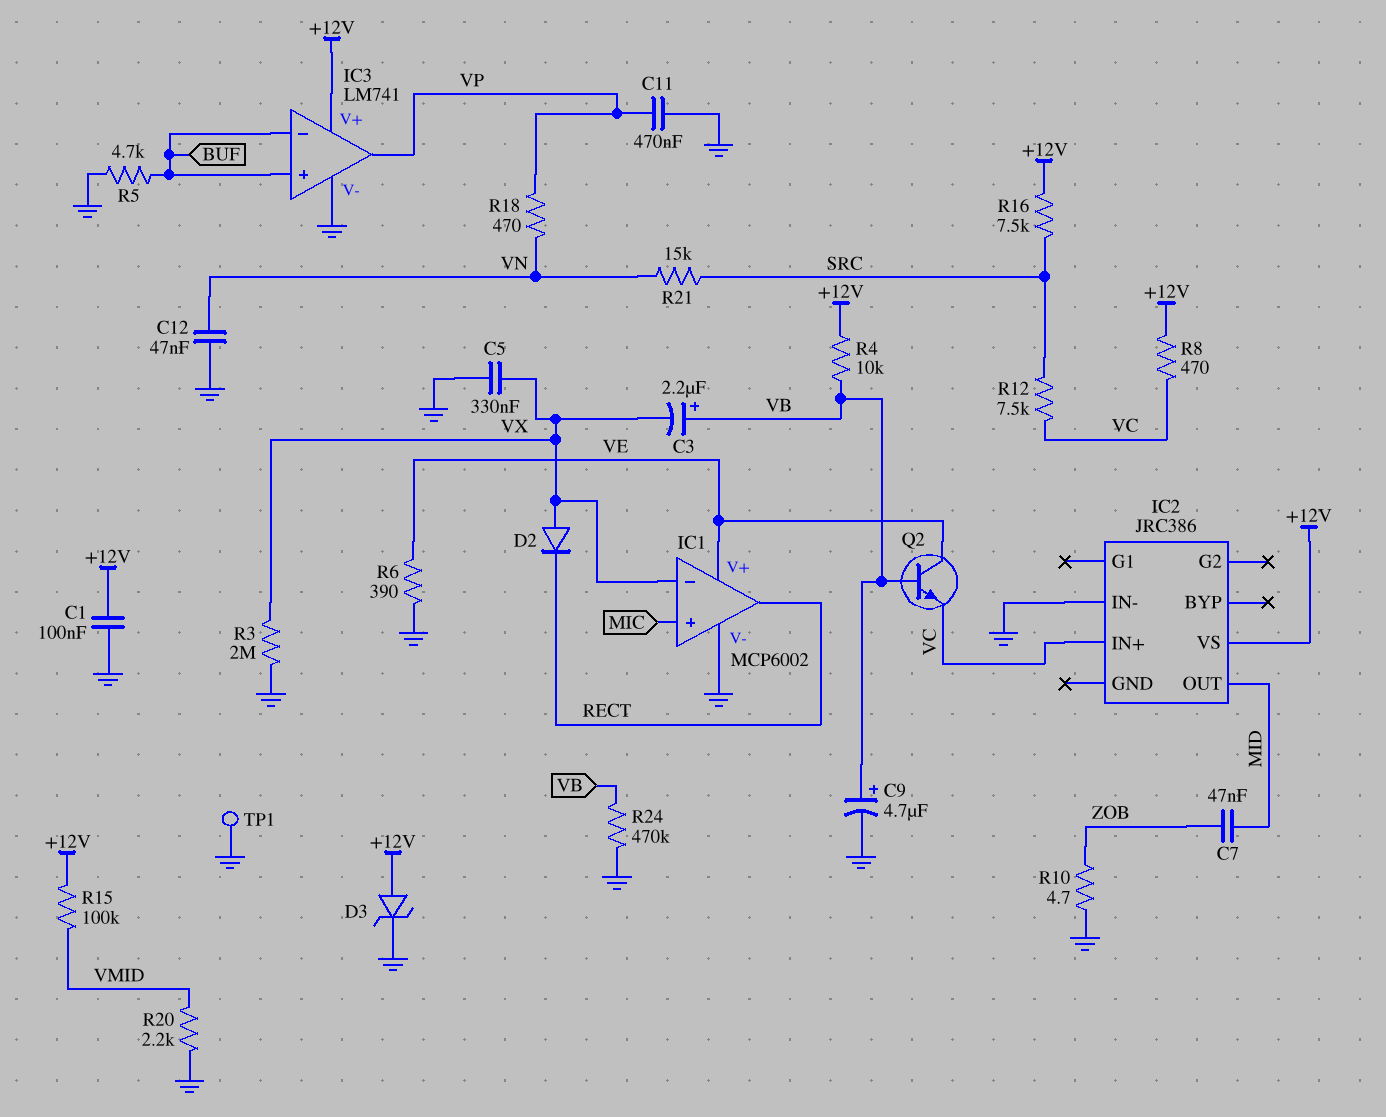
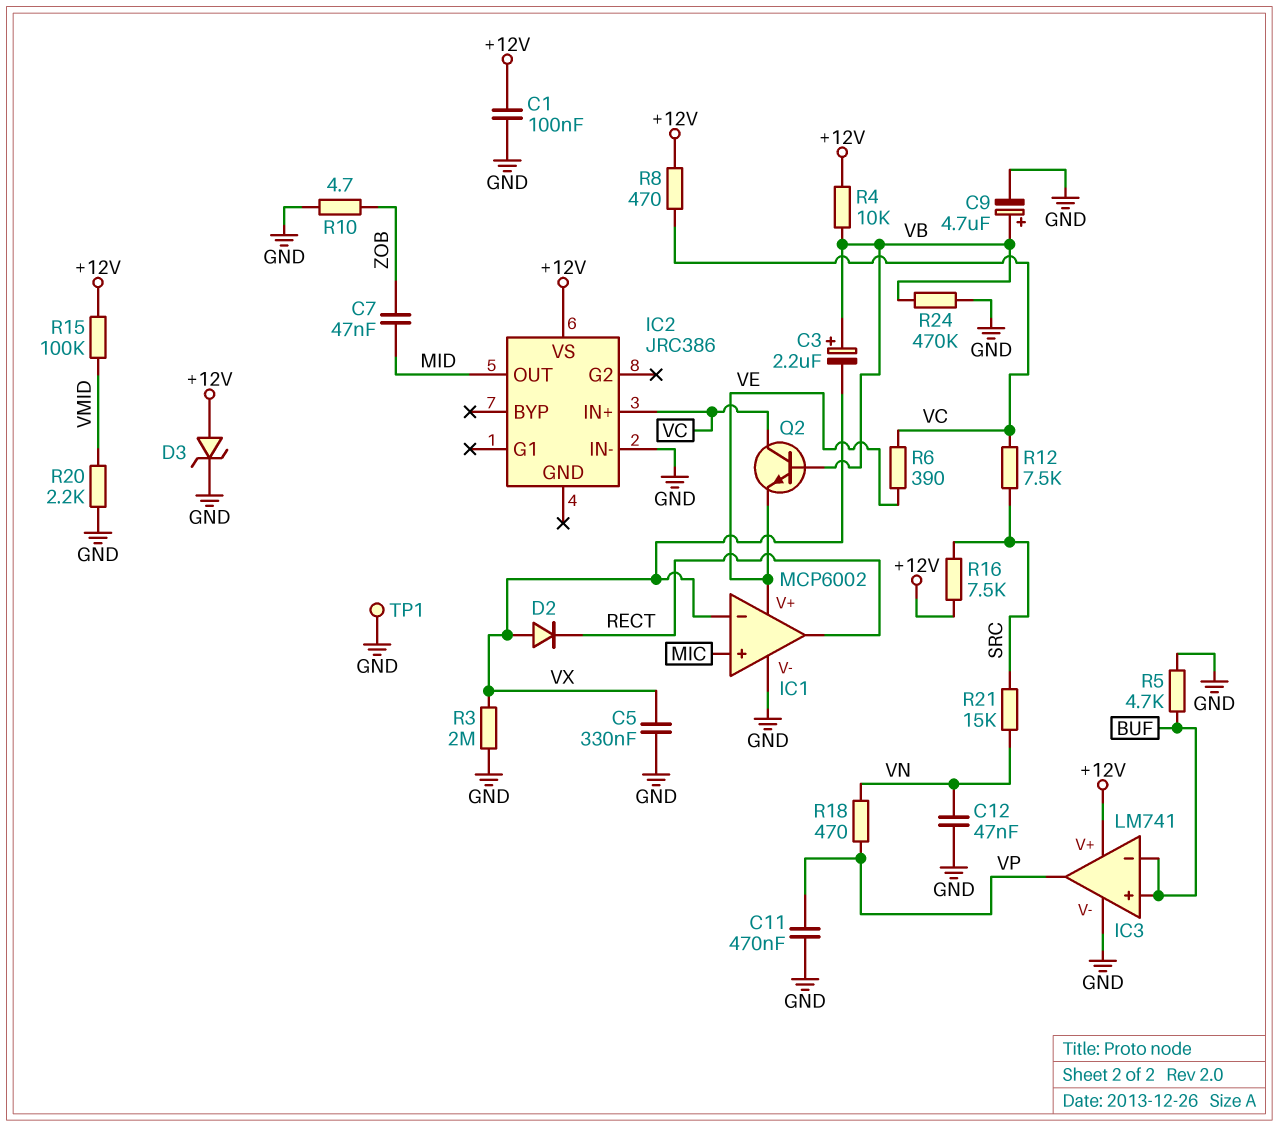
Q2: NPN (B VB, C VE, E VC) -> NPN (B VB, C VC, E VE)
R6: 390 (GND, VE) -> 390 (VC, VE)

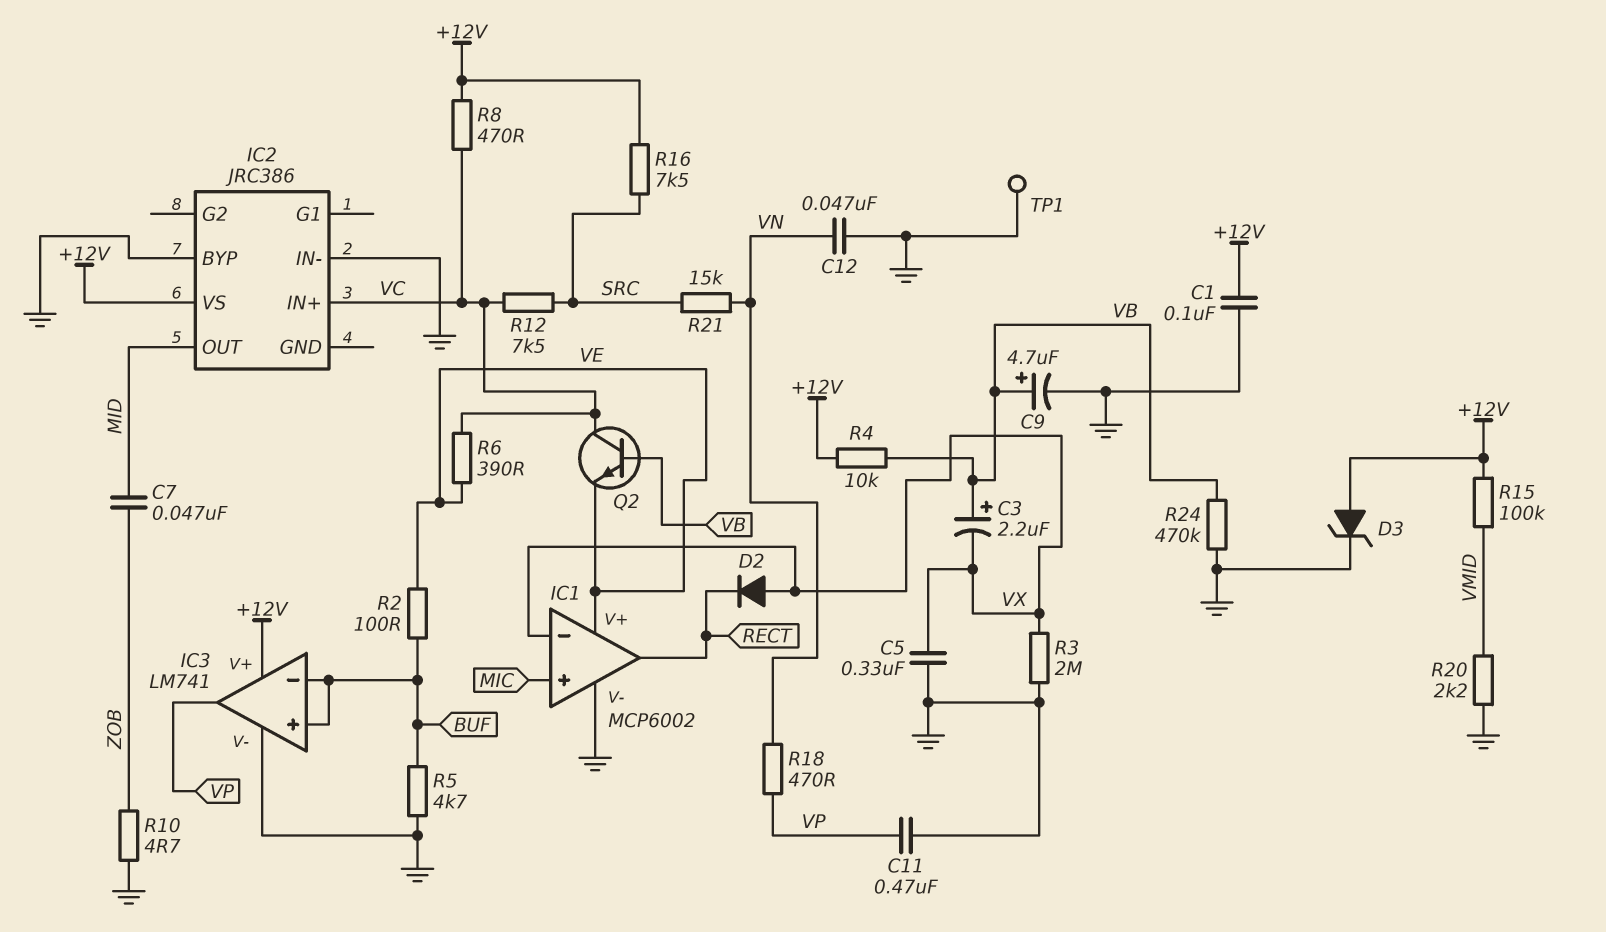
IC2 pin BYP: none -> GND
R2: none -> 100 (BUF, VE)

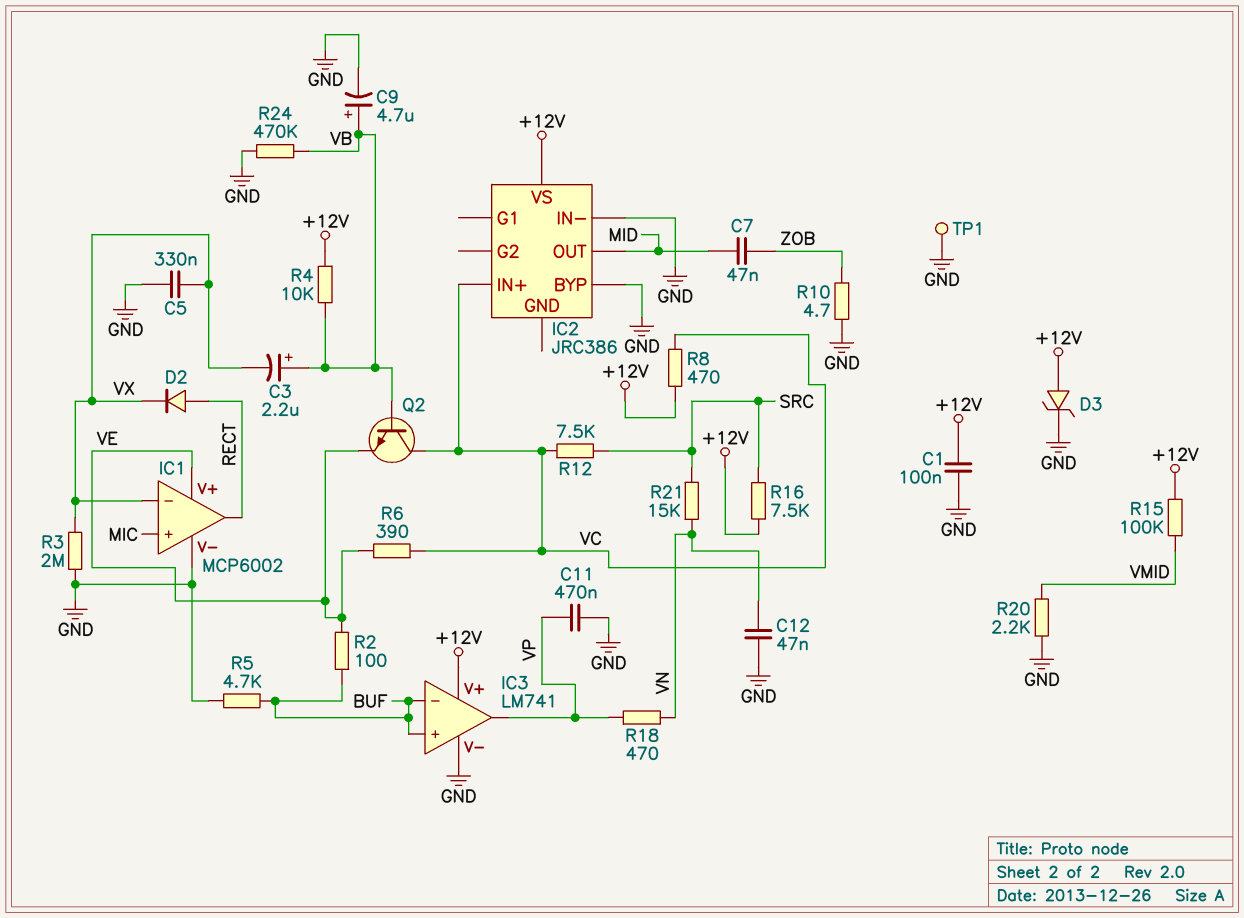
D2: diode (A VX, K RECT) -> diode (A RECT, K VX)

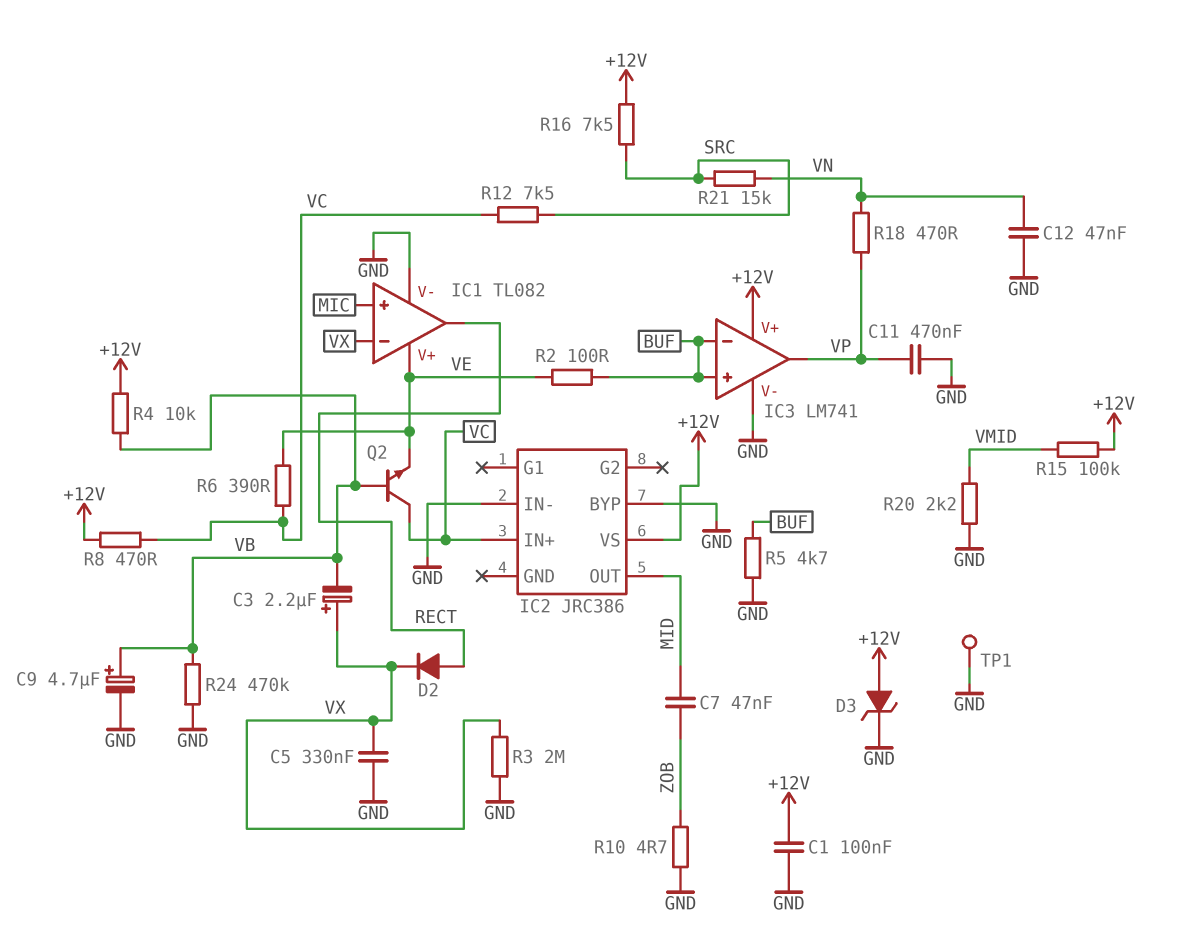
C3: 2.2uF (plus VB, minus VX) -> 2.2uF (plus VX, minus VB)
IC1: MCP6002 -> TL082

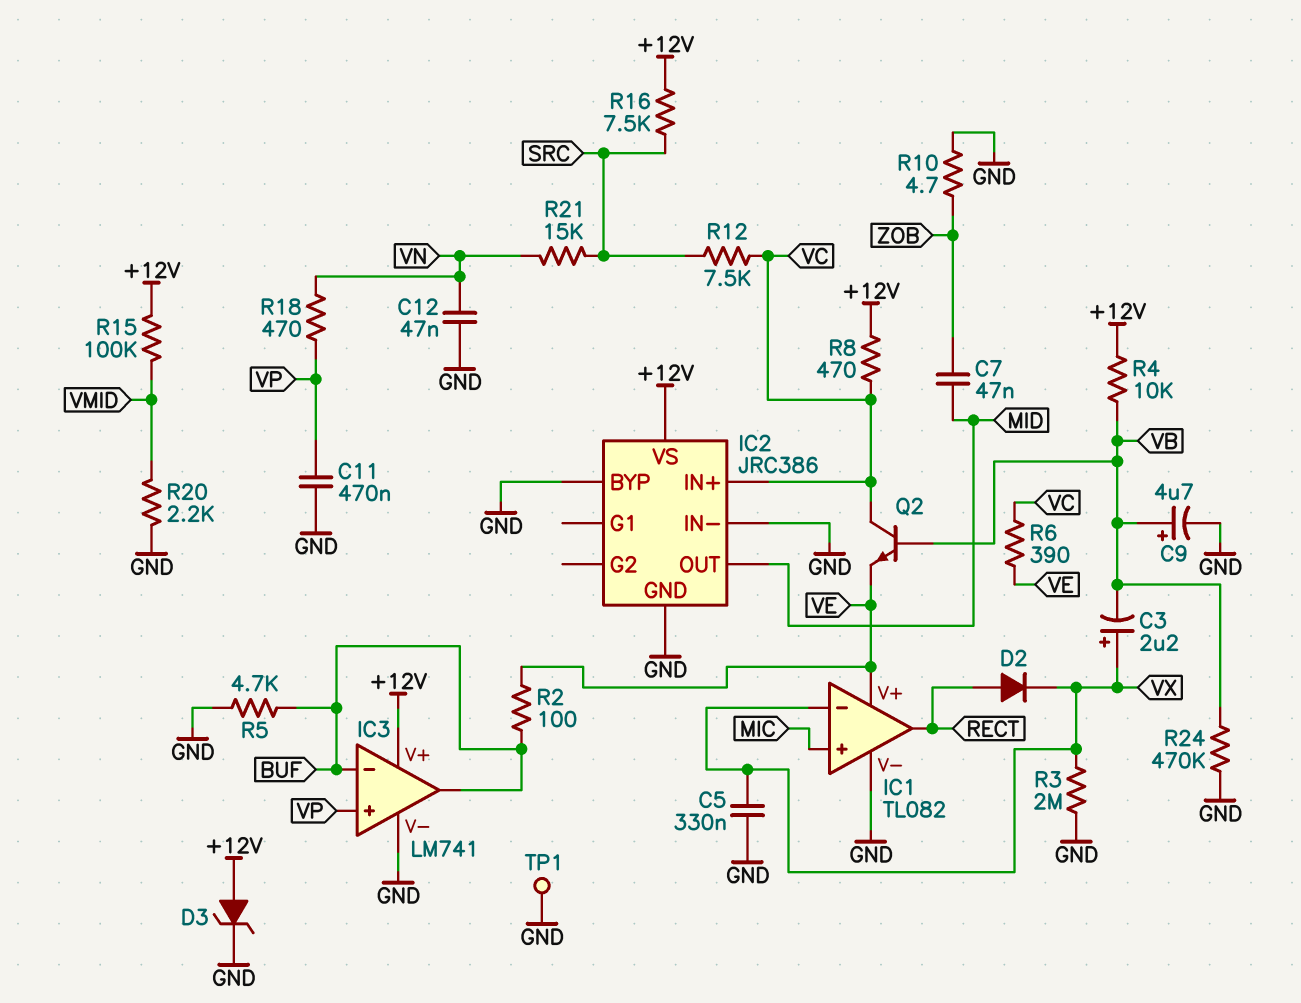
C1: 100nF (+12V, GND) -> none
IC2 pin GND: none -> GND
IC3 pin in+: BUF -> VP
IC3 pin out: VP -> BUF

